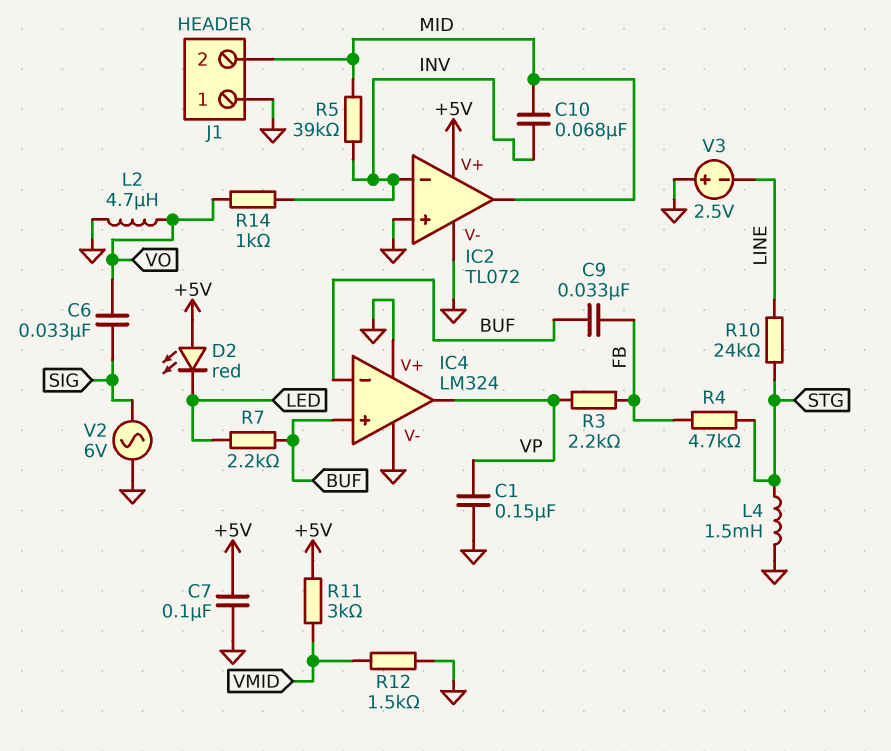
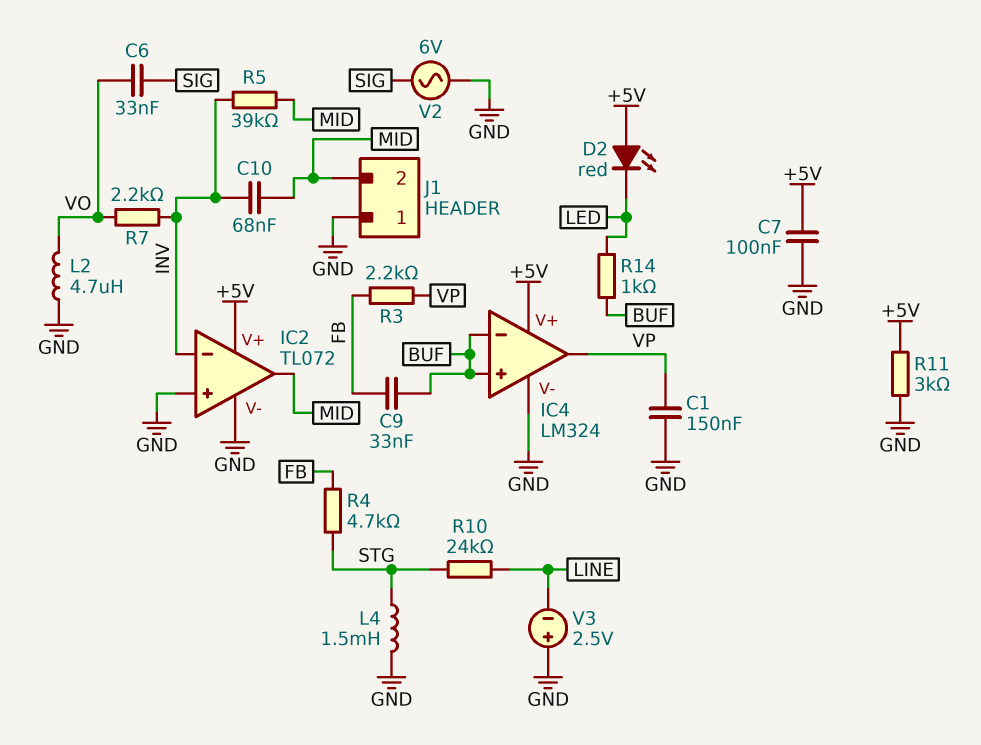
IC4 pin V+: GND -> +5V
R7: 2.2k (BUF, LED) -> 2.2k (INV, VO)
R11: 3k (+5V, VMID) -> 3k (+5V, GND)
R12: 1.5k (GND, VMID) -> none
R14: 1k (INV, VO) -> 1k (BUF, LED)

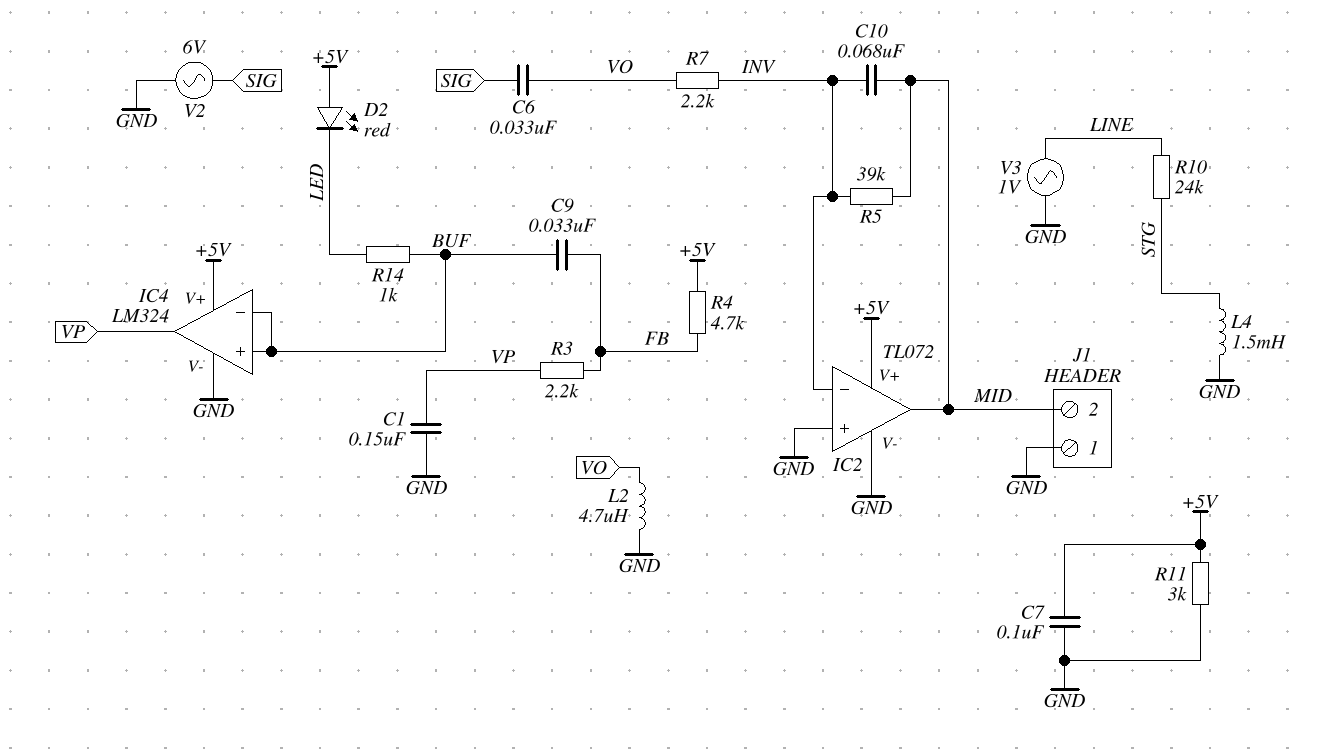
R4: 4.7k (FB, STG) -> 4.7k (+5V, FB)
V3: 2.5V (plus GND, minus LINE) -> AC 1V (GND, LINE)

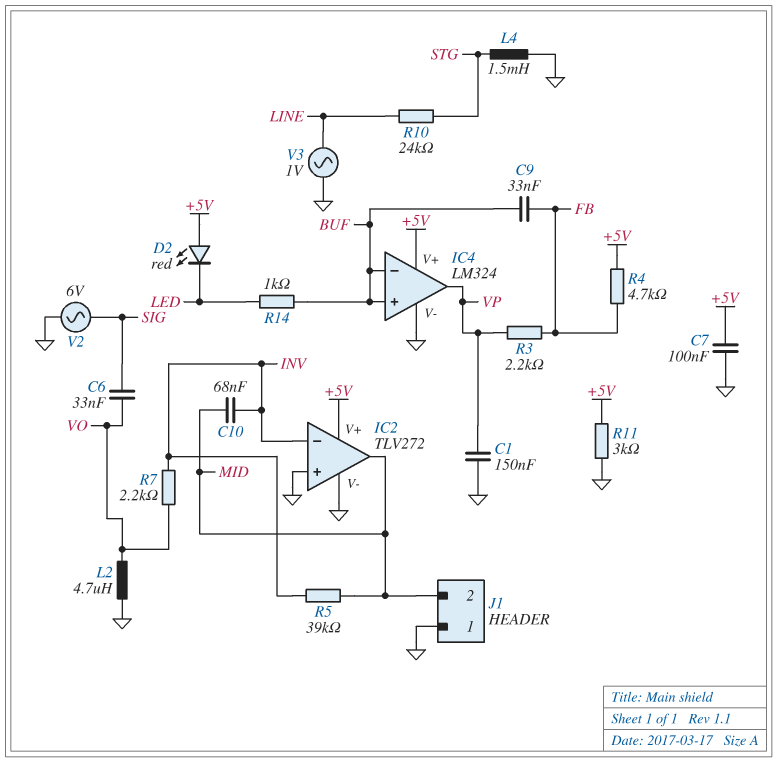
IC2: TL072 -> TLV272

